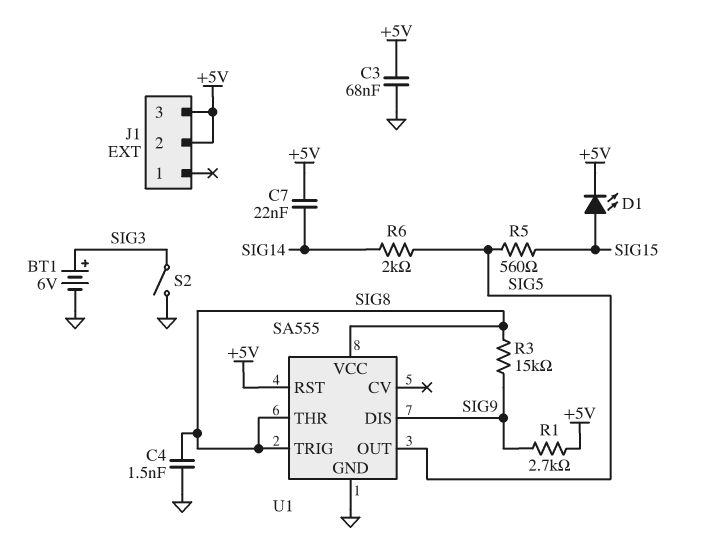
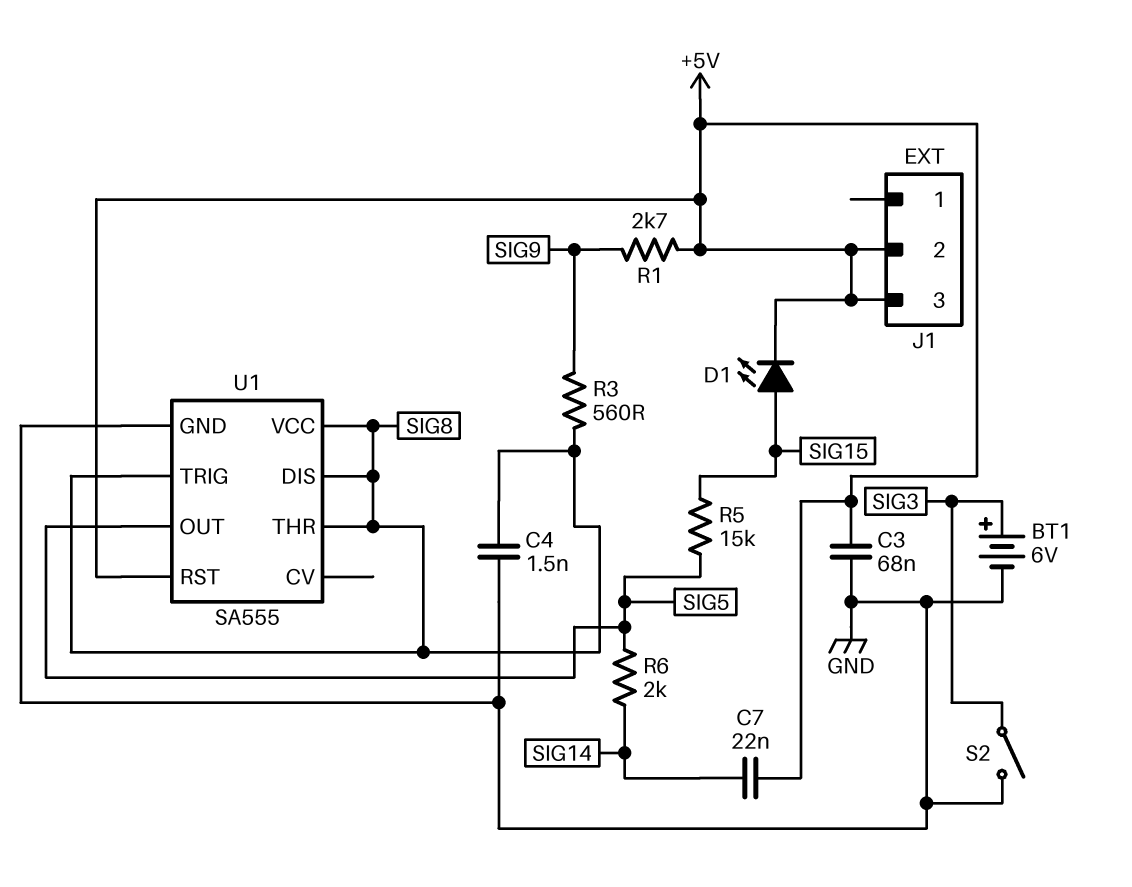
R3: 15k (SIG8, SIG9) -> 560 (SIG8, SIG9)
R5: 560 (SIG5, SIG15) -> 15k (SIG5, SIG15)
U1 pin DIS: SIG9 -> SIG8

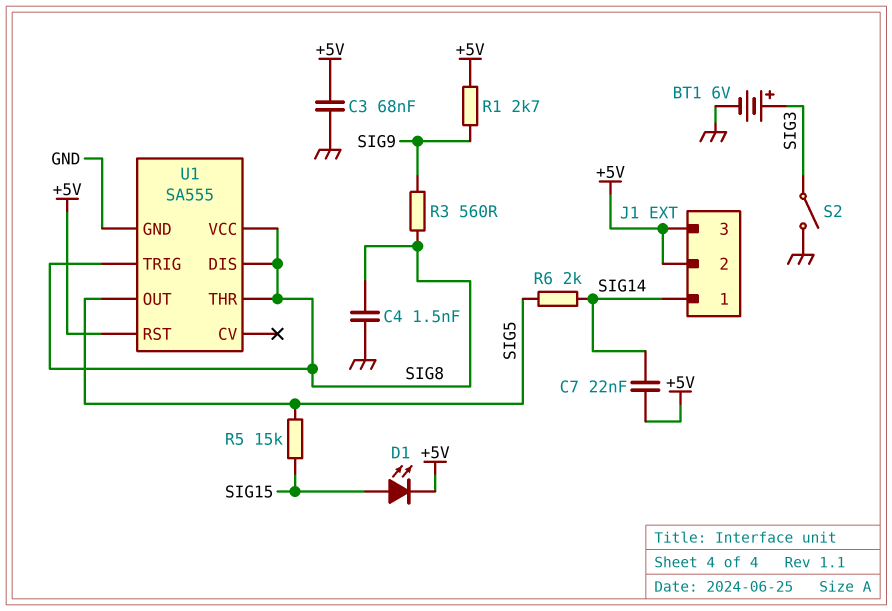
J1 pin 1: none -> SIG14

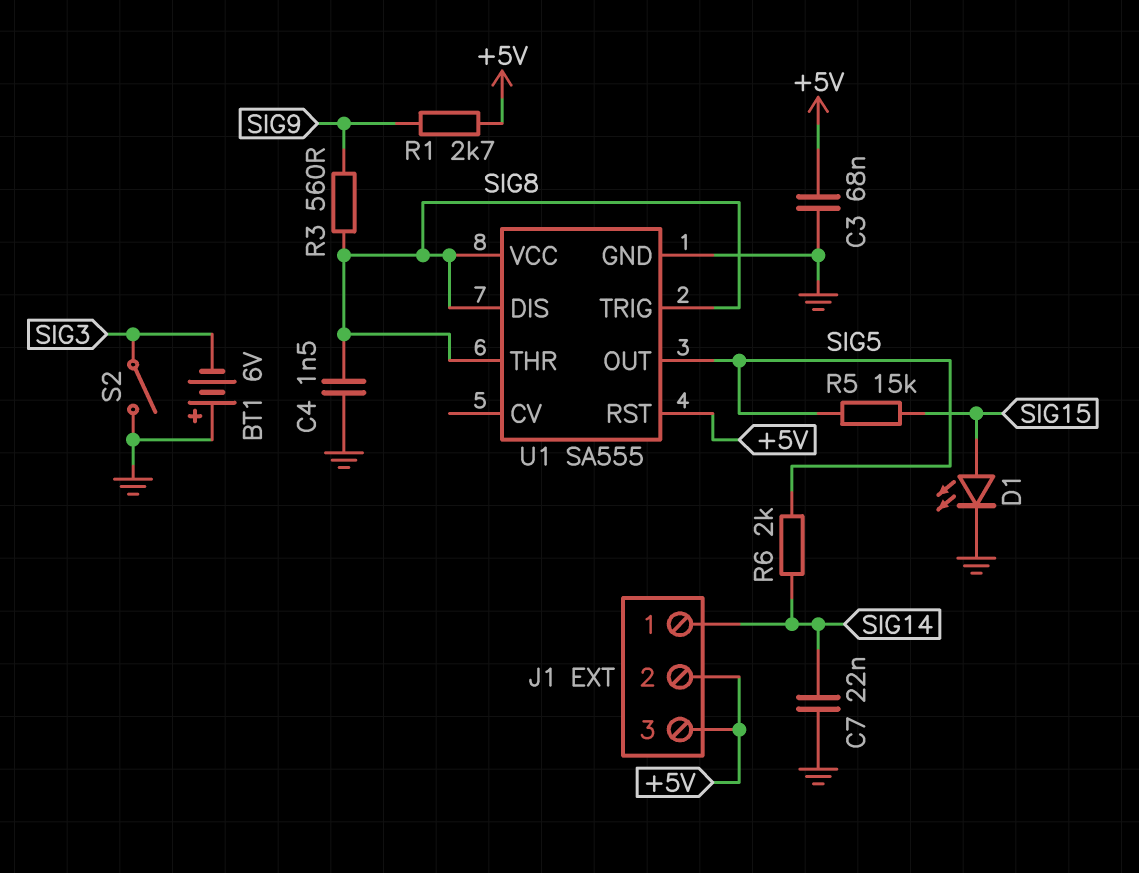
BT1: 6V (plus SIG3, minus GND) -> 6V (plus GND, minus SIG3)
C7: 22nF (+5V, SIG14) -> 22nF (GND, SIG14)
D1: LED (A SIG15, K +5V) -> LED (A SIG15, K GND)

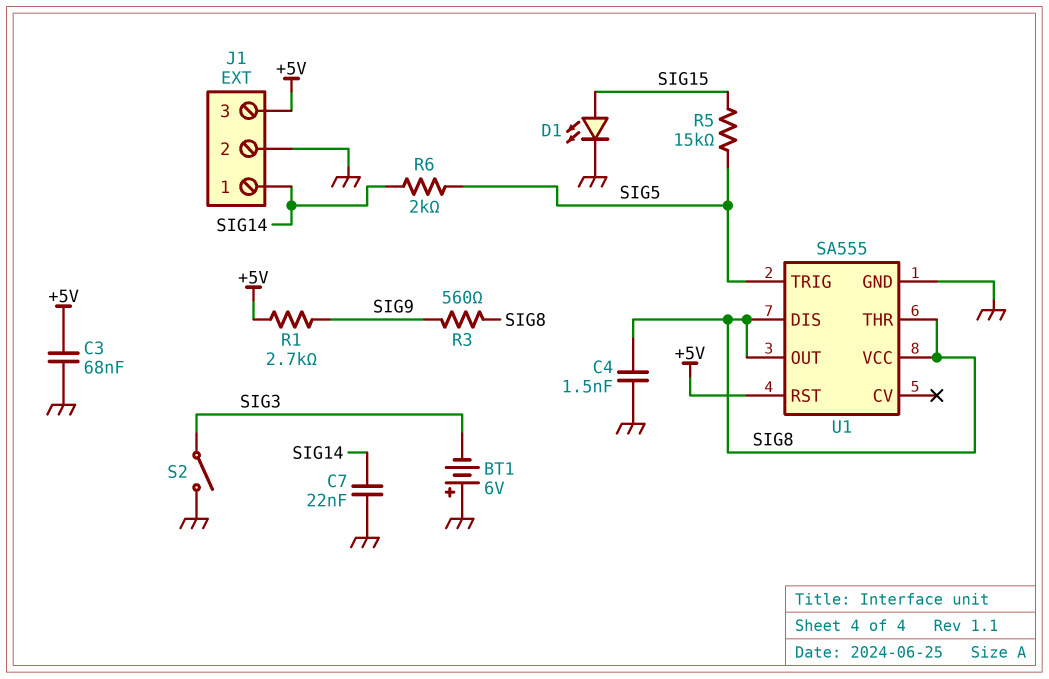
J1 pin 2: +5V -> GND
U1 pin OUT: SIG5 -> SIG8
U1 pin TRIG: SIG8 -> SIG5

